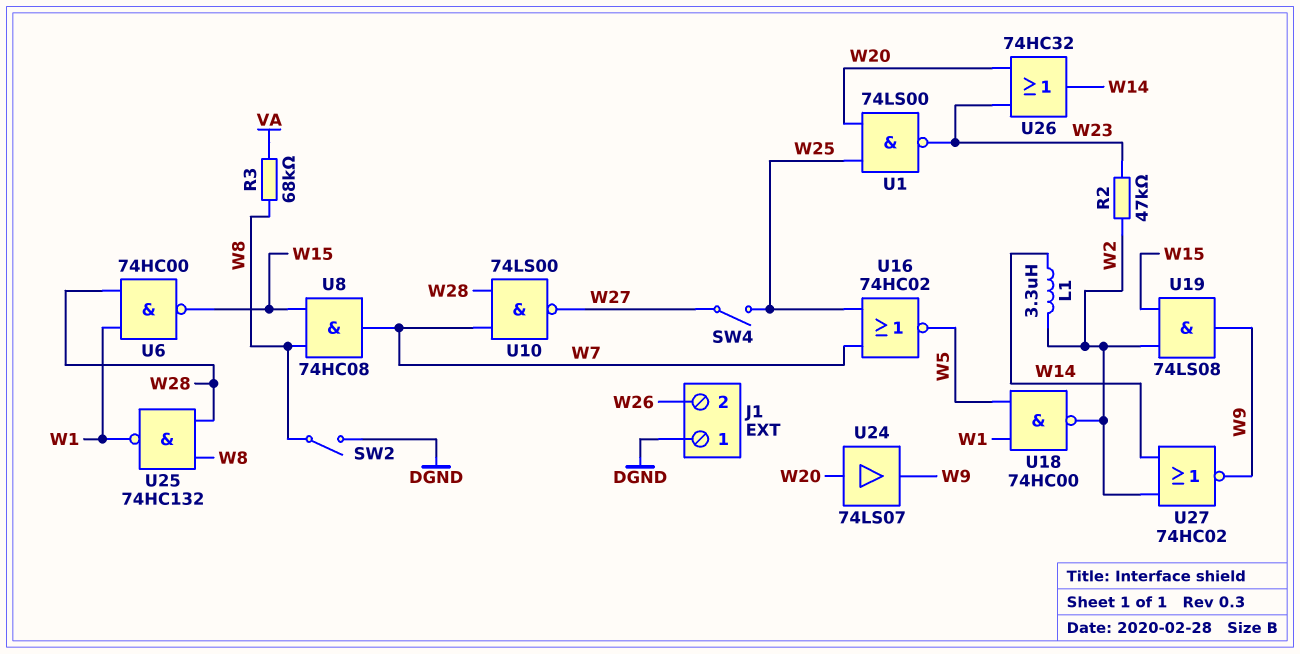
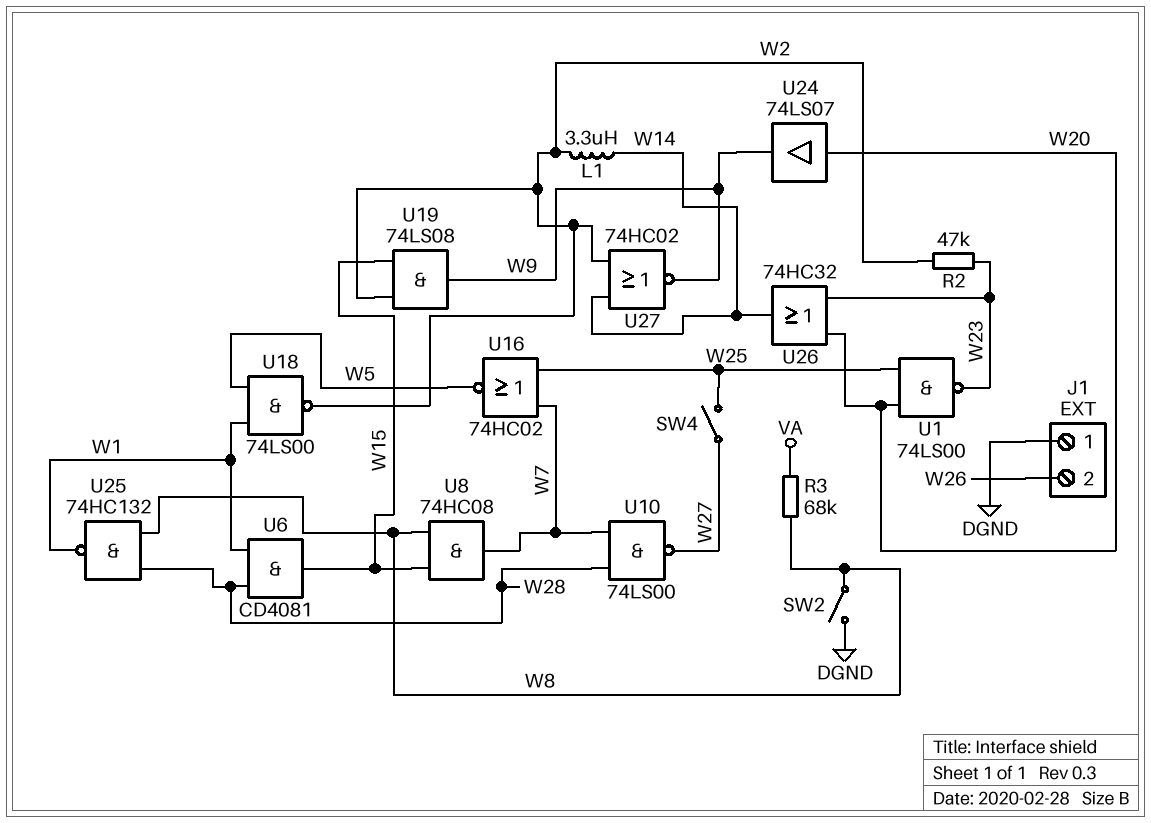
U6: NAND 74HC00 (in W1, in W28, out W15) -> AND CD4081 (in W1, in W28, out W15)
U18: NAND 74HC00 (in W1, in W5, out W2) -> NAND 74LS00 (in W1, in W5, out W2)

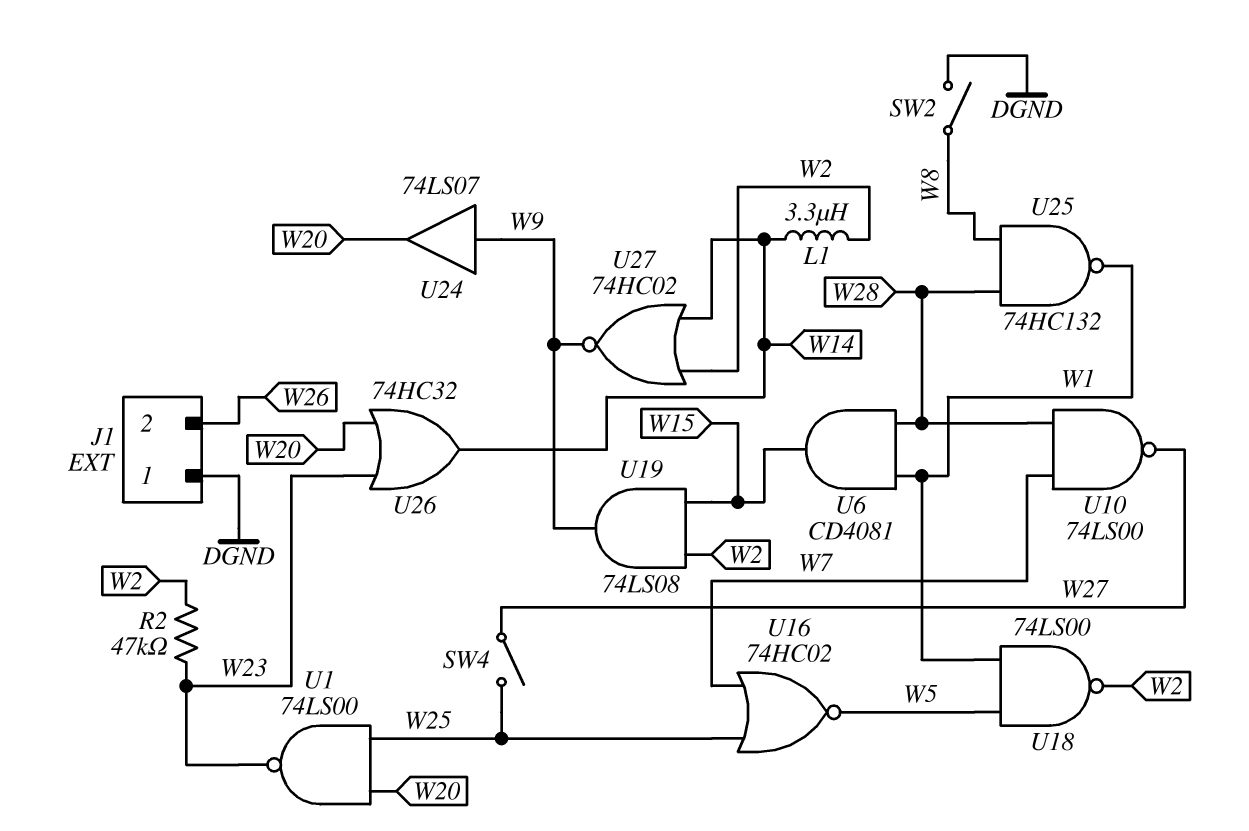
R3: 68k (VA, W8) -> none
U8: AND 74HC08 (in W8, in W15, out W7) -> none
U24: buffer 74LS07 (in W20, out W9) -> buffer 74LS07 (in W9, out W20)

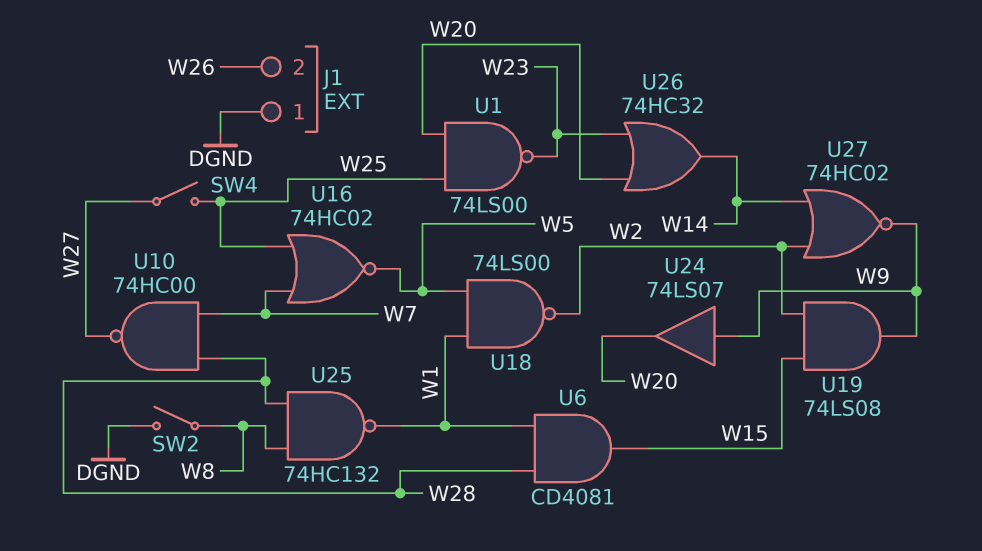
L1: 3.3uH (W2, W14) -> none
R2: 47k (W2, W23) -> none
U10: NAND 74LS00 (in W7, in W28, out W27) -> NAND 74HC00 (in W7, in W28, out W27)

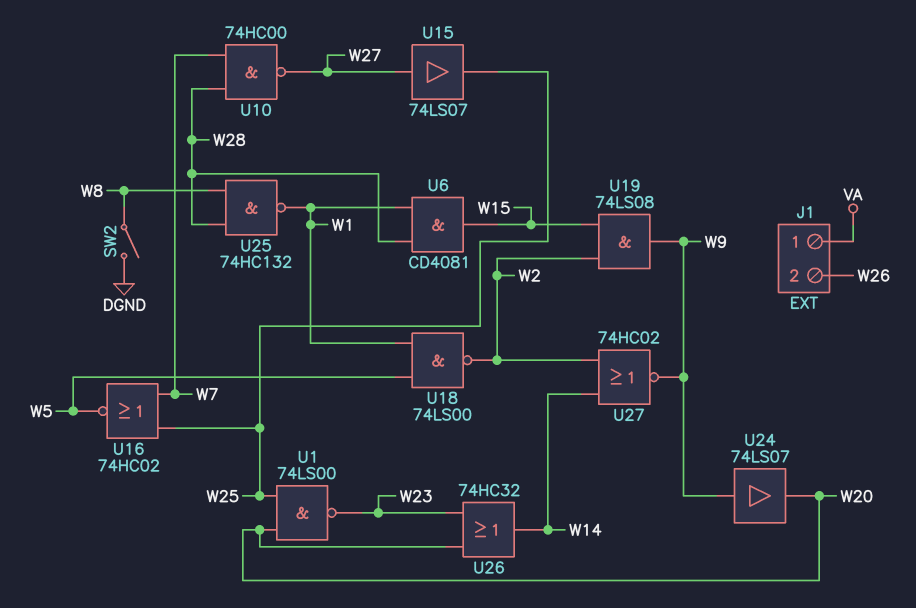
J1 pin 1: DGND -> VA
SW4: switch (W25, W27) -> none
U15: none -> buffer 74LS07 (in W27, out W25)

